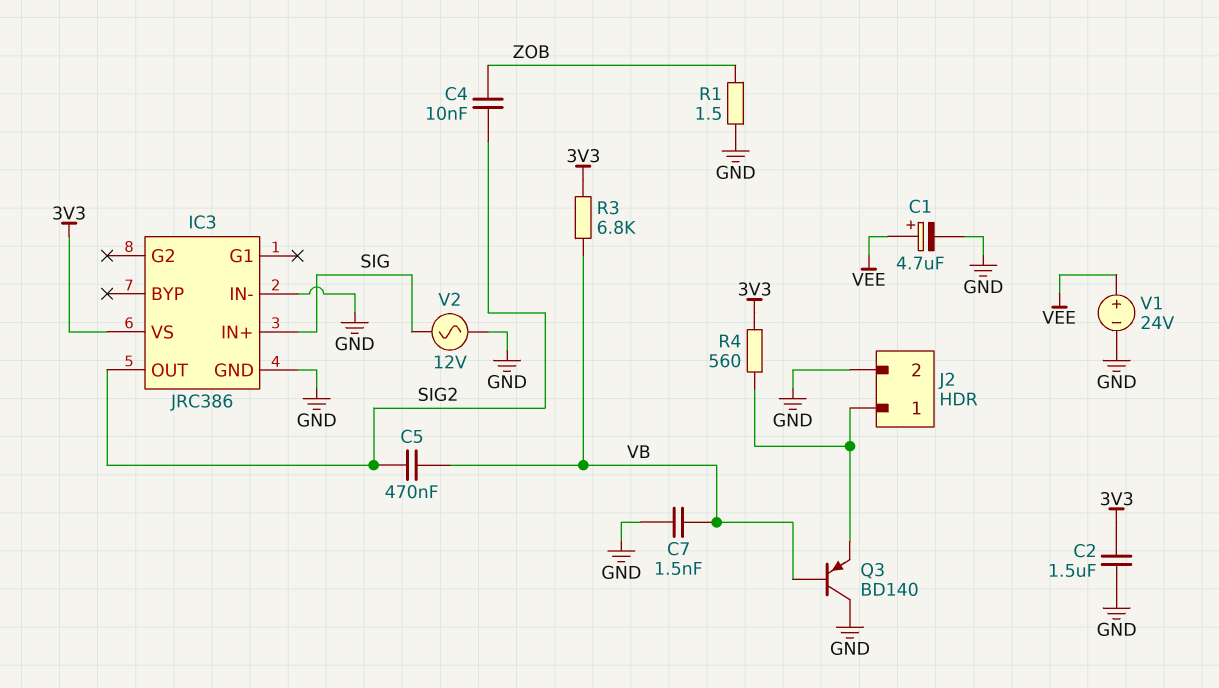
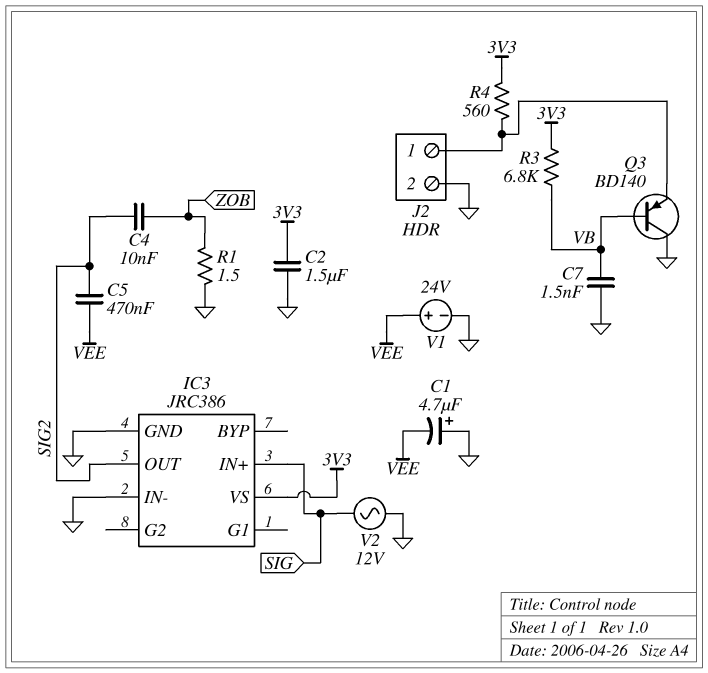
C1: 4.7uF (plus VEE, minus GND) -> 4.7uF (plus GND, minus VEE)
C5: 470nF (SIG2, VB) -> 470nF (SIG2, VEE)

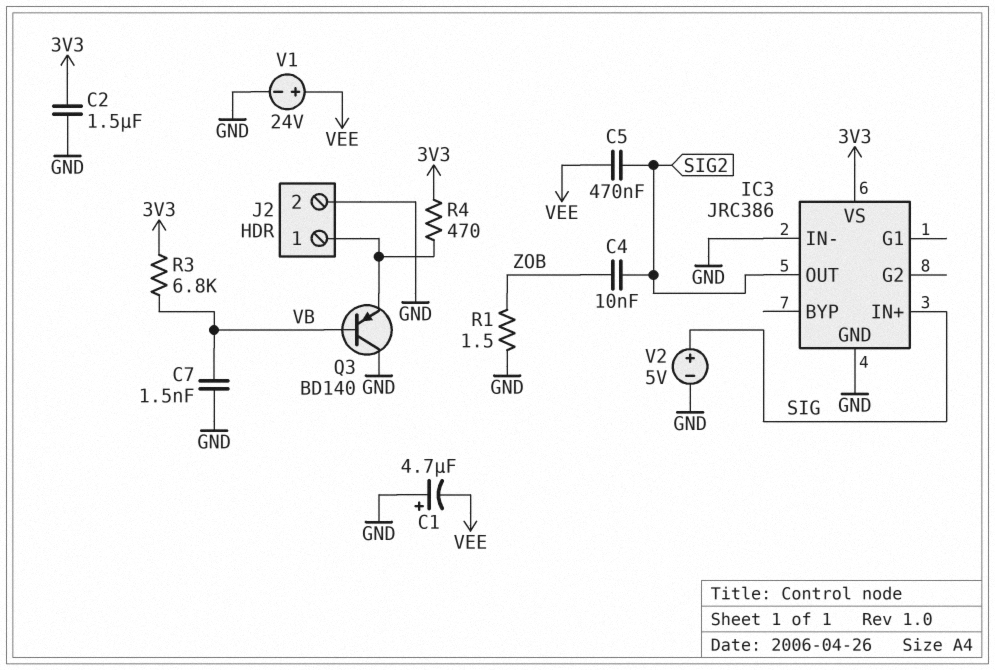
R4: 560 (3V3, J2/1) -> 470 (3V3, J2/1)
V2: AC 12V (GND, SIG) -> 5V (plus SIG, minus GND)

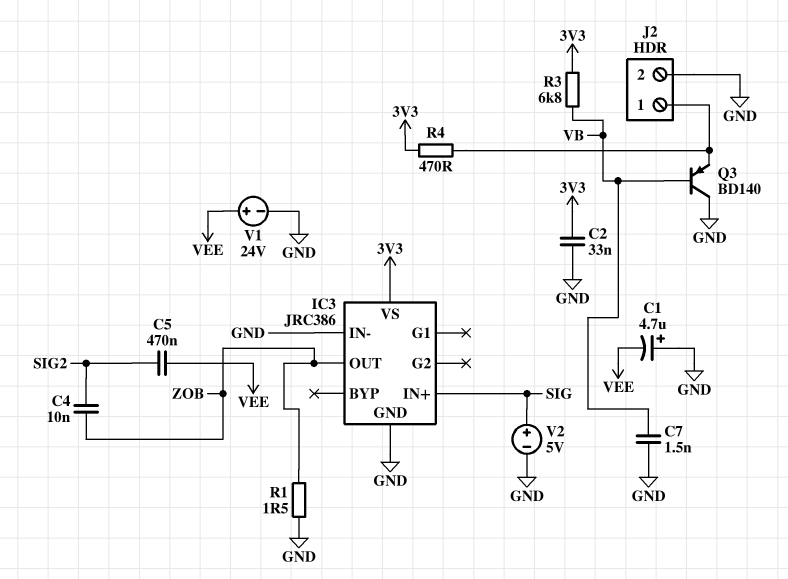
C2: 1.5uF (3V3, GND) -> 33nF (3V3, GND)
IC3 pin OUT: SIG2 -> ZOB

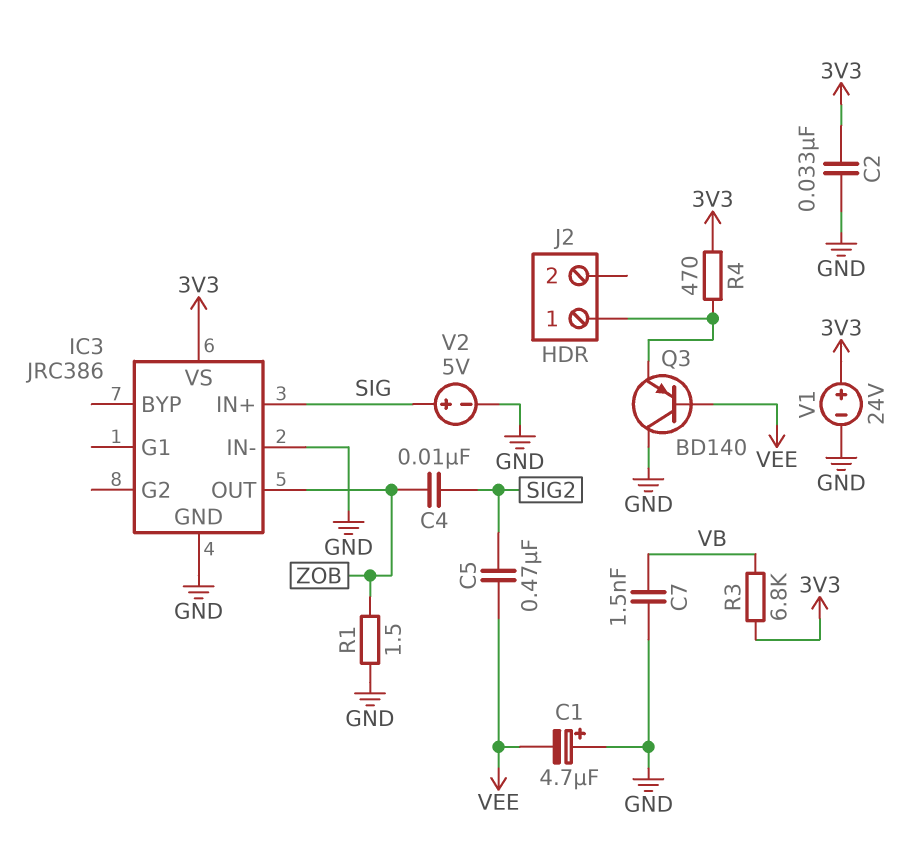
J2 pin 2: GND -> none
Q3: PNP BD140 (B VB, C GND, E J2/1) -> PNP BD140 (B VEE, C GND, E J2/1)
V1: 24V (plus VEE, minus GND) -> 24V (plus 3V3, minus GND)

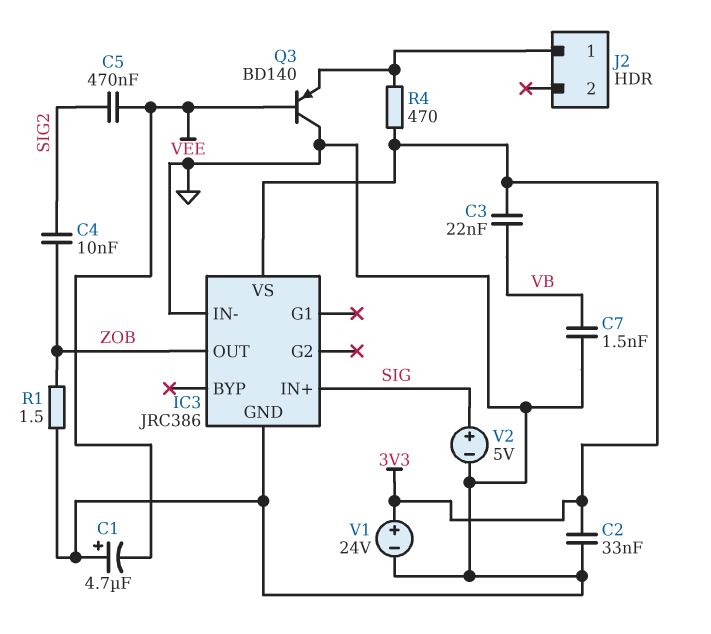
C3: none -> 22nF (3V3, VB)
R3: 6.8k (3V3, VB) -> none

